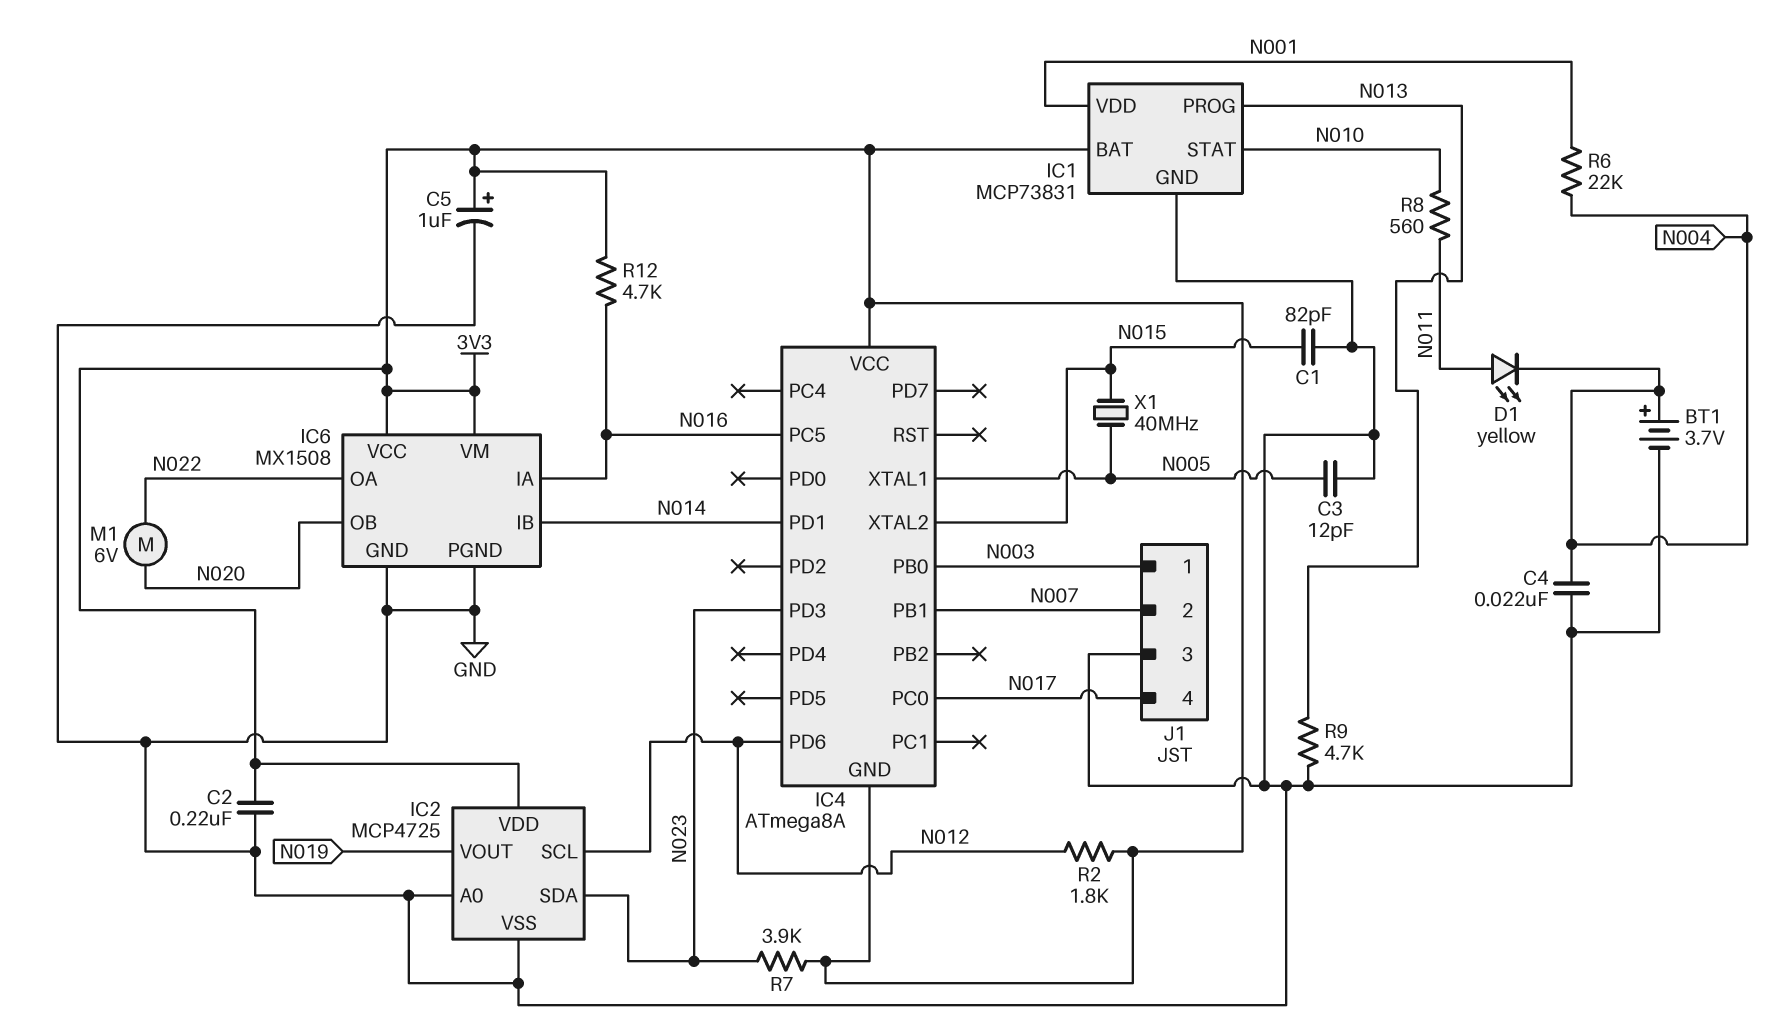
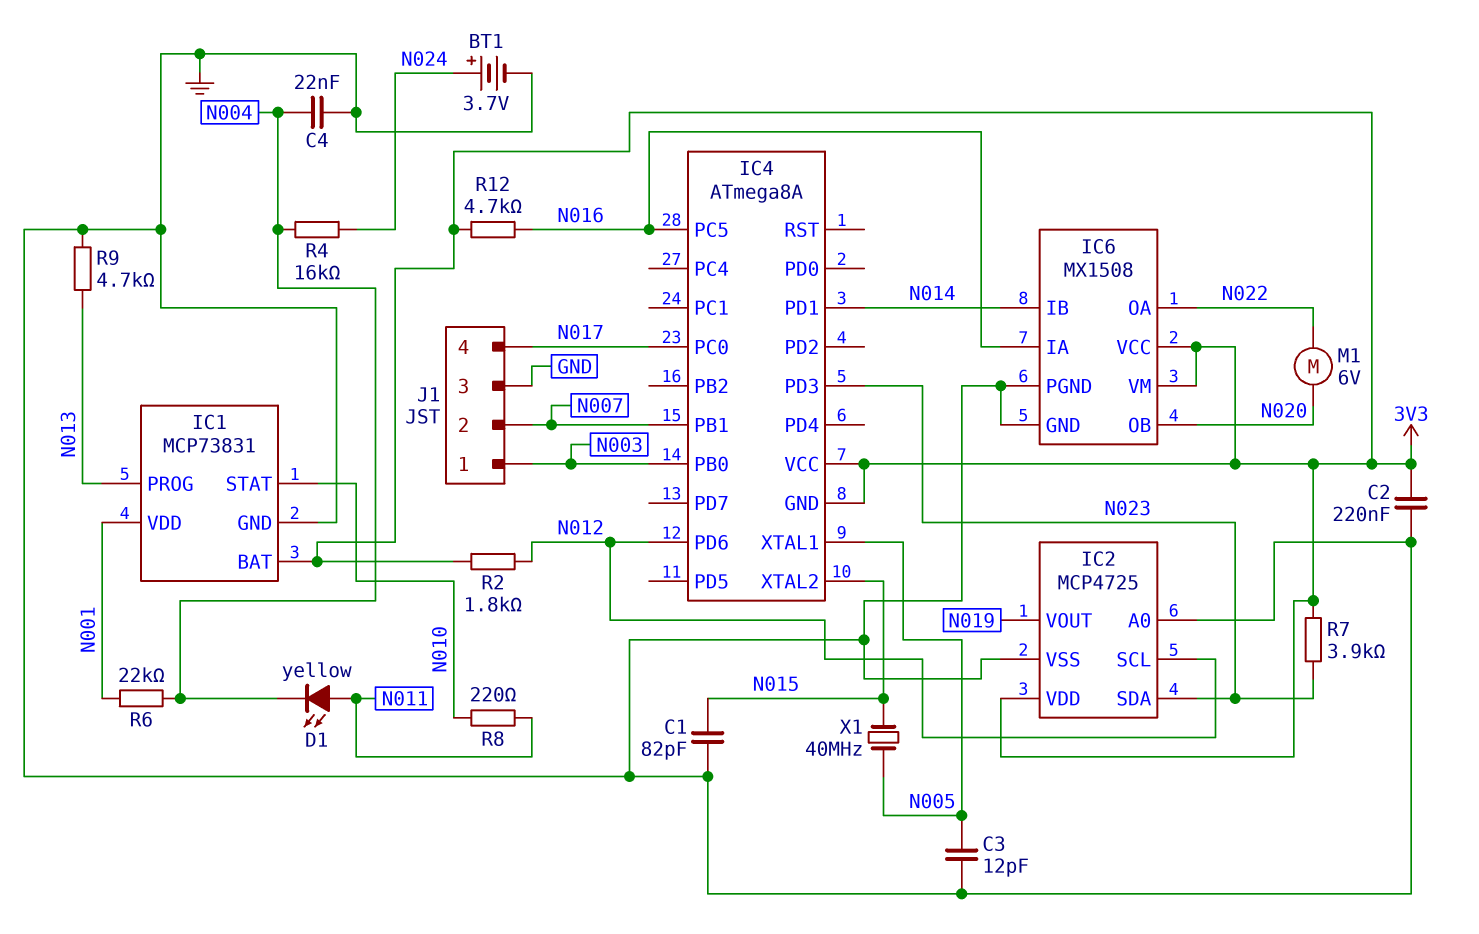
BT1: 3.7V (plus N004, minus GND) -> 3.7V (plus N024, minus GND)
C5: 1uF (plus 3V3, minus GND) -> none
R4: none -> 16k (N004, N024)
R8: 560 (N010, N011) -> 220 (N010, N011)

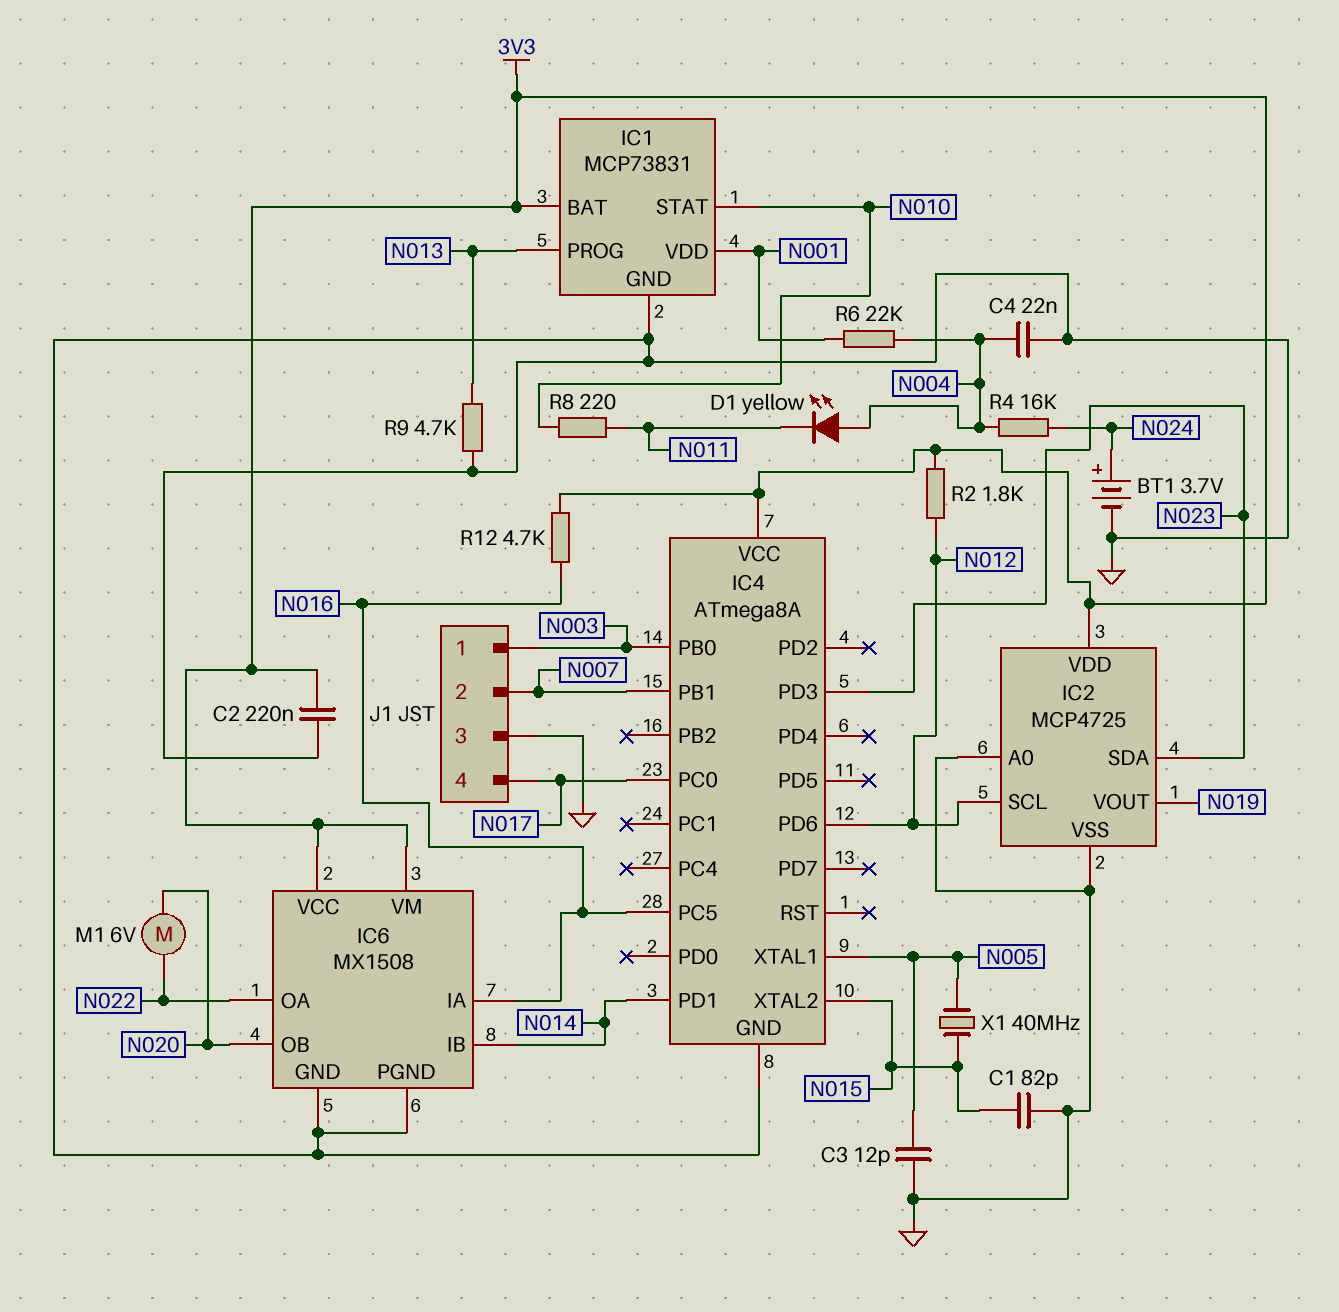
D1: LED yellow (A N011, K N004) -> LED yellow (A N004, K N011)
IC4 pin GND: 3V3 -> GND
R7: 3.9k (3V3, N023) -> none

